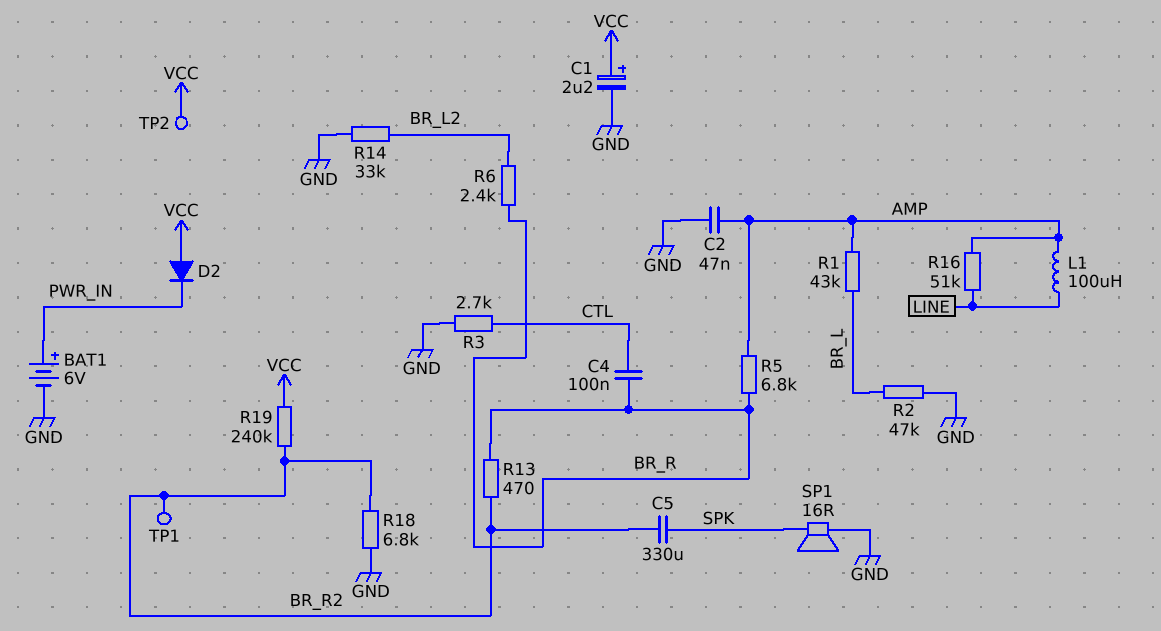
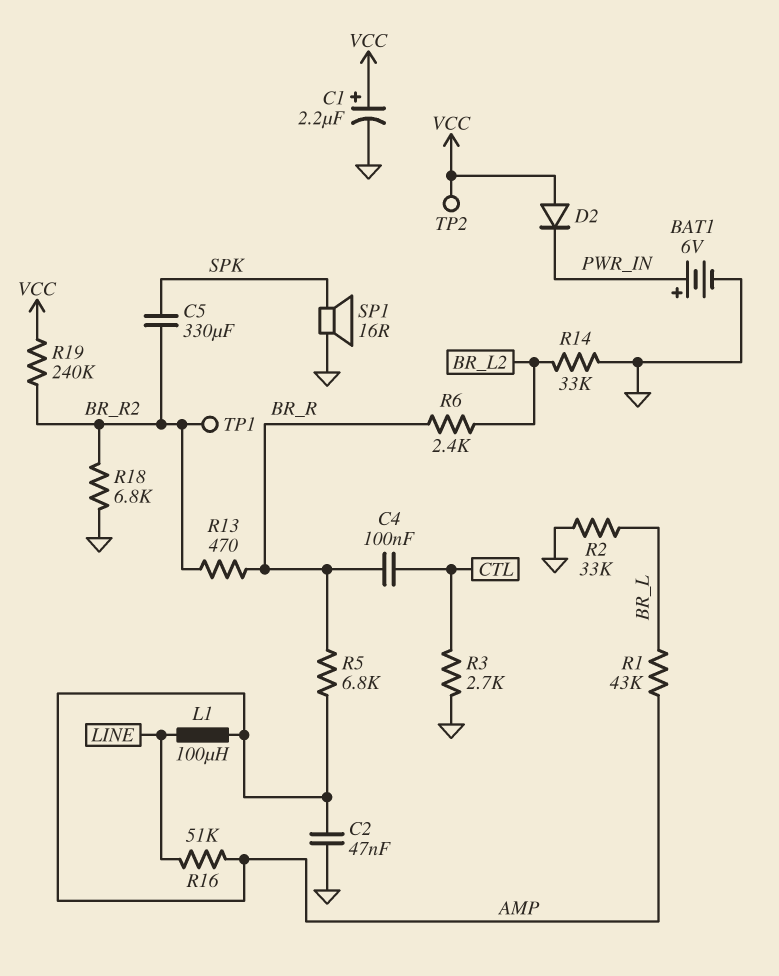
R2: 47k (BR_L, GND) -> 33k (BR_L, GND)

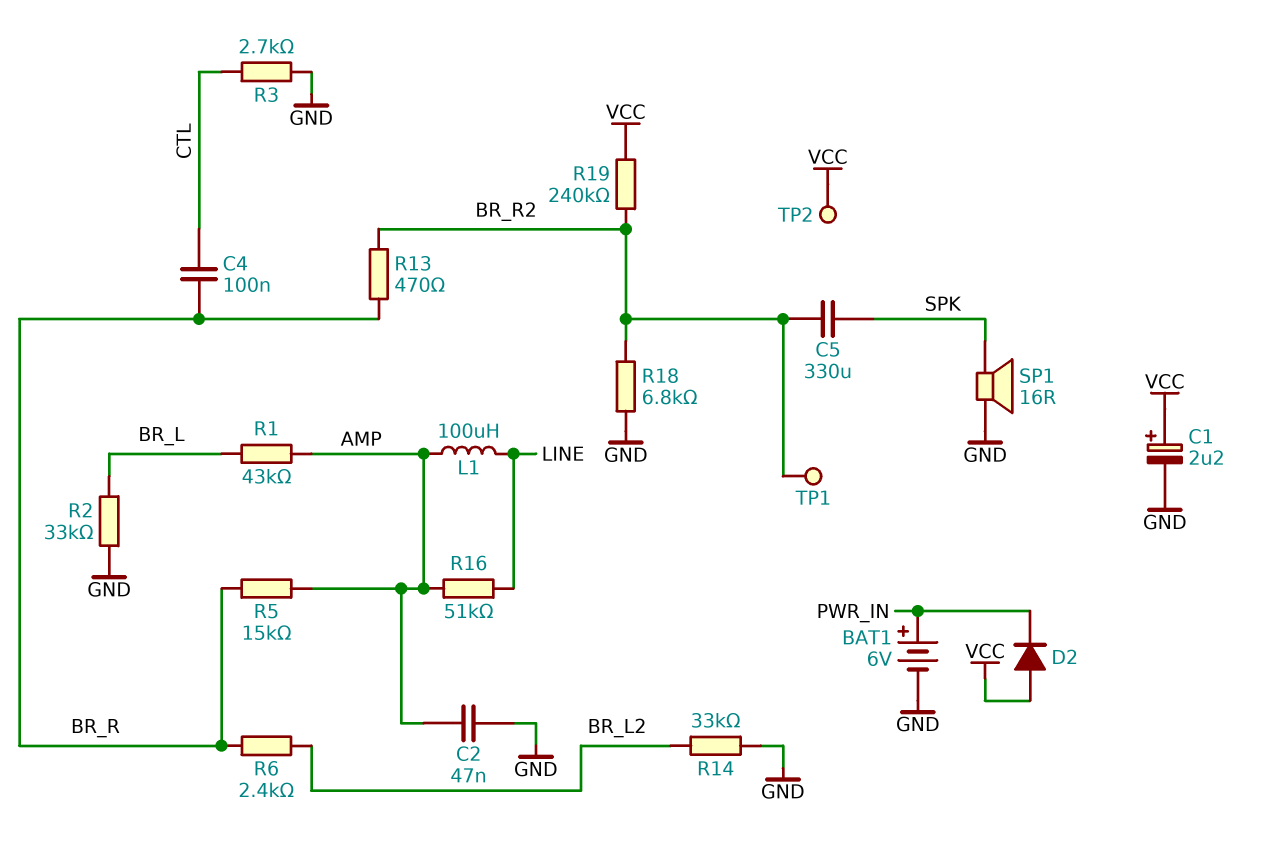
R5: 6.8k (AMP, BR_R) -> 15k (AMP, BR_R)

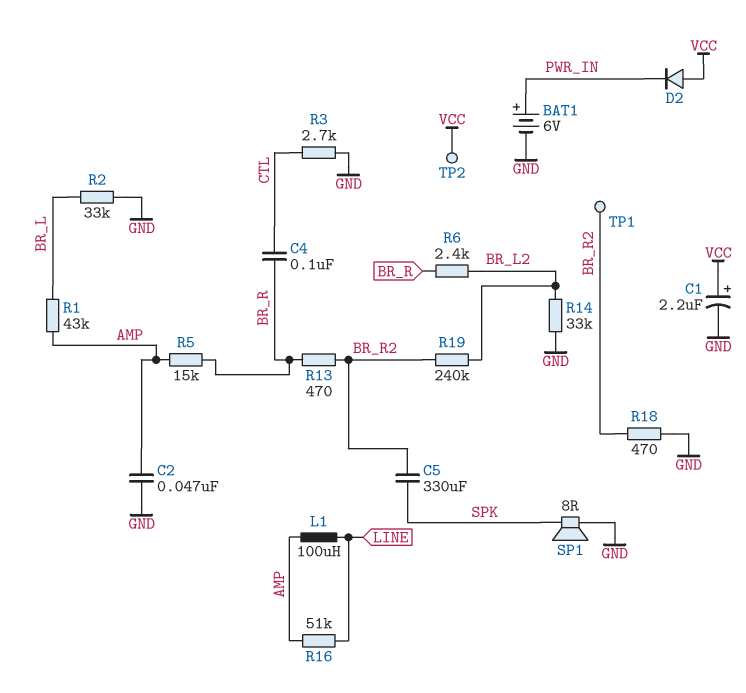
R18: 6.8k (BR_R2, GND) -> 470 (BR_R2, GND)
R19: 240k (BR_R2, VCC) -> 240k (BR_L2, BR_R2)
SP1: speaker 16R (GND, SPK) -> speaker 8R (GND, SPK)

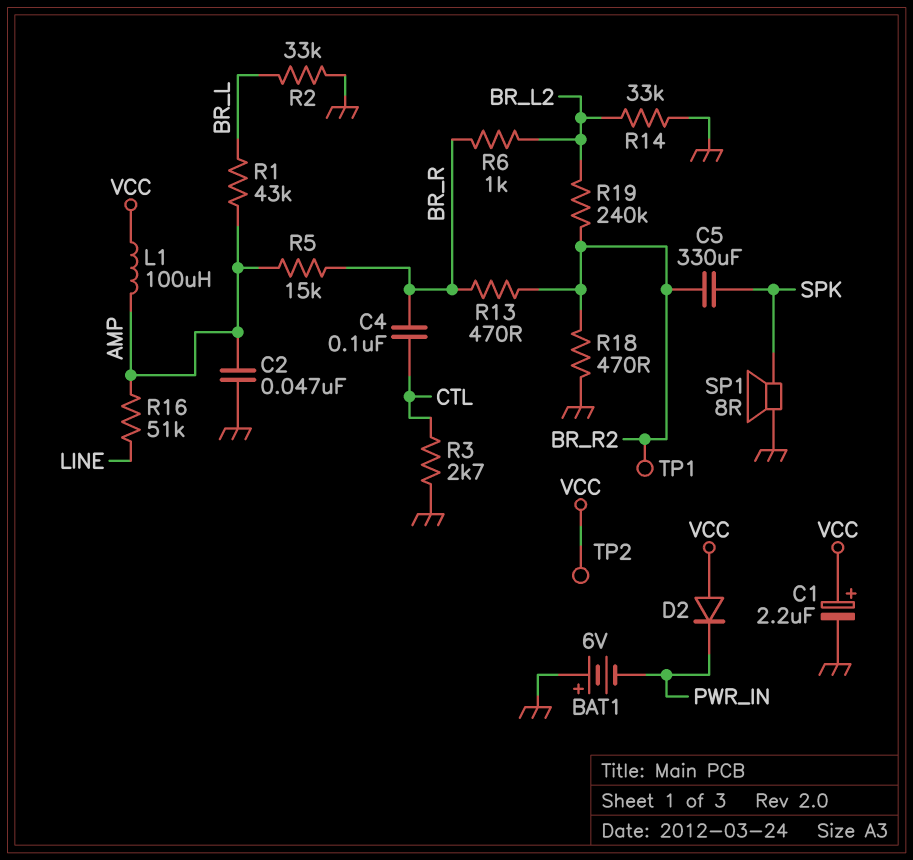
BAT1: 6V (plus PWR_IN, minus GND) -> 6V (plus GND, minus PWR_IN)
L1: 100uH (AMP, LINE) -> 100uH (AMP, VCC)
R6: 2.4k (BR_L2, BR_R) -> 1k (BR_L2, BR_R)

